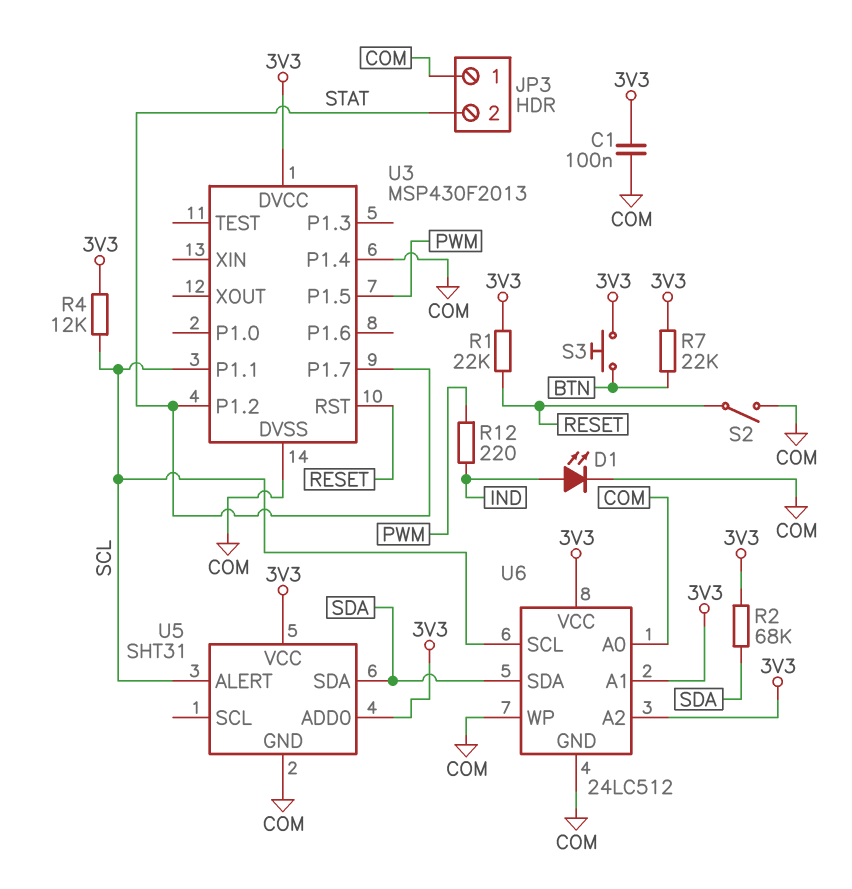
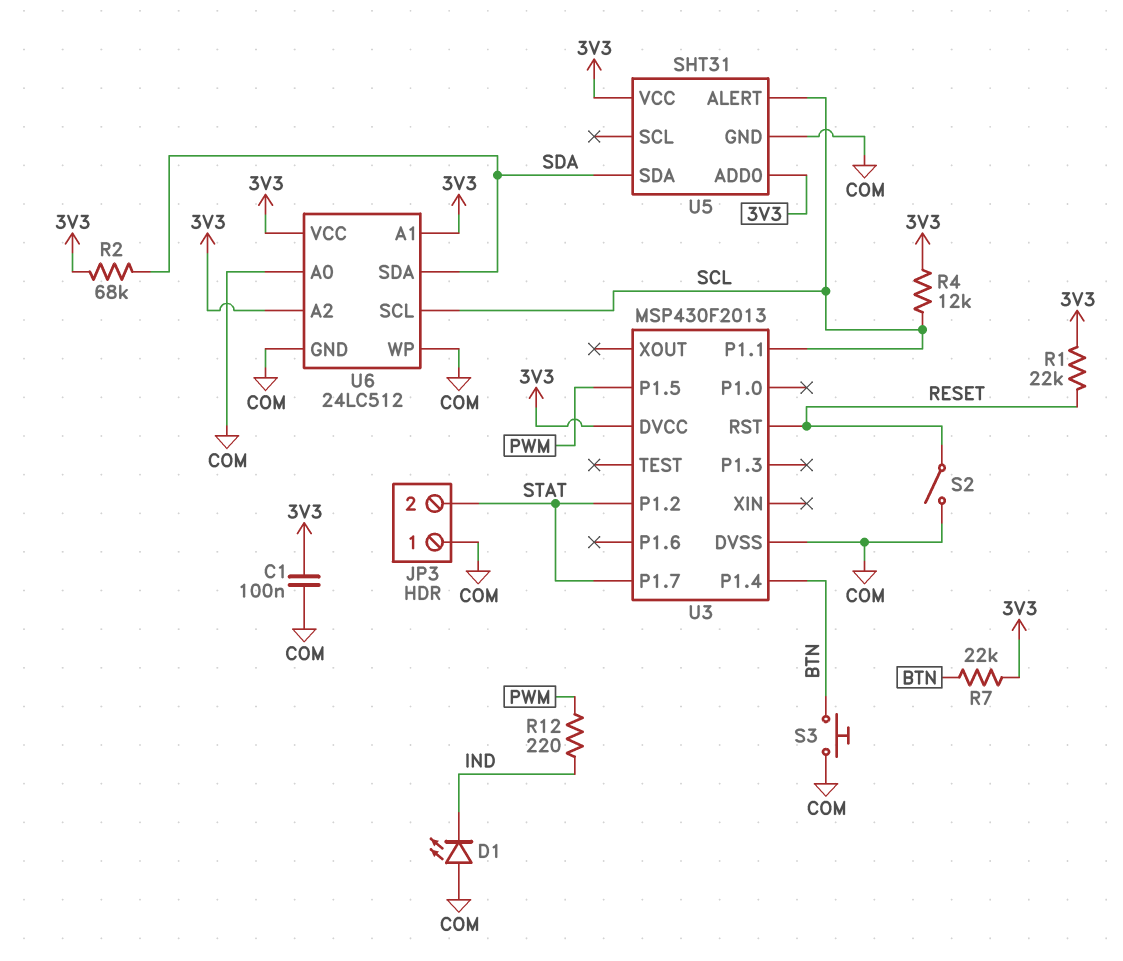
D1: LED (A IND, K COM) -> LED (A COM, K IND)
S3: button (3V3, BTN) -> button (BTN, COM)
U3 pin P1.4: COM -> BTN

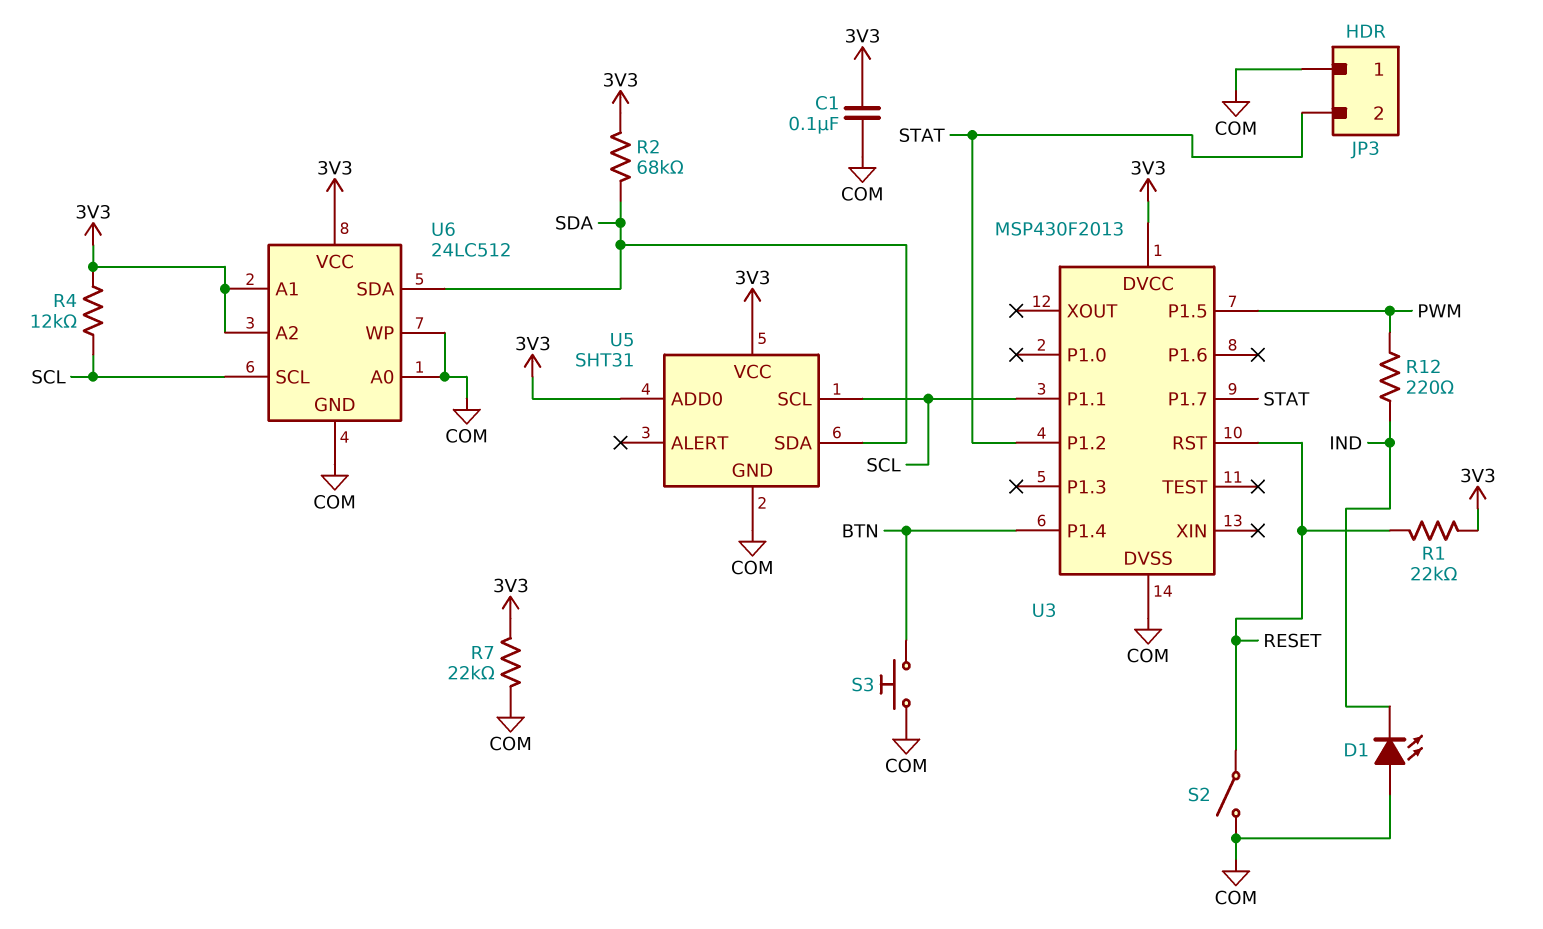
R7: 22k (3V3, BTN) -> 22k (3V3, COM)
U5 pin ALERT: SCL -> none
U5 pin SCL: none -> SCL

